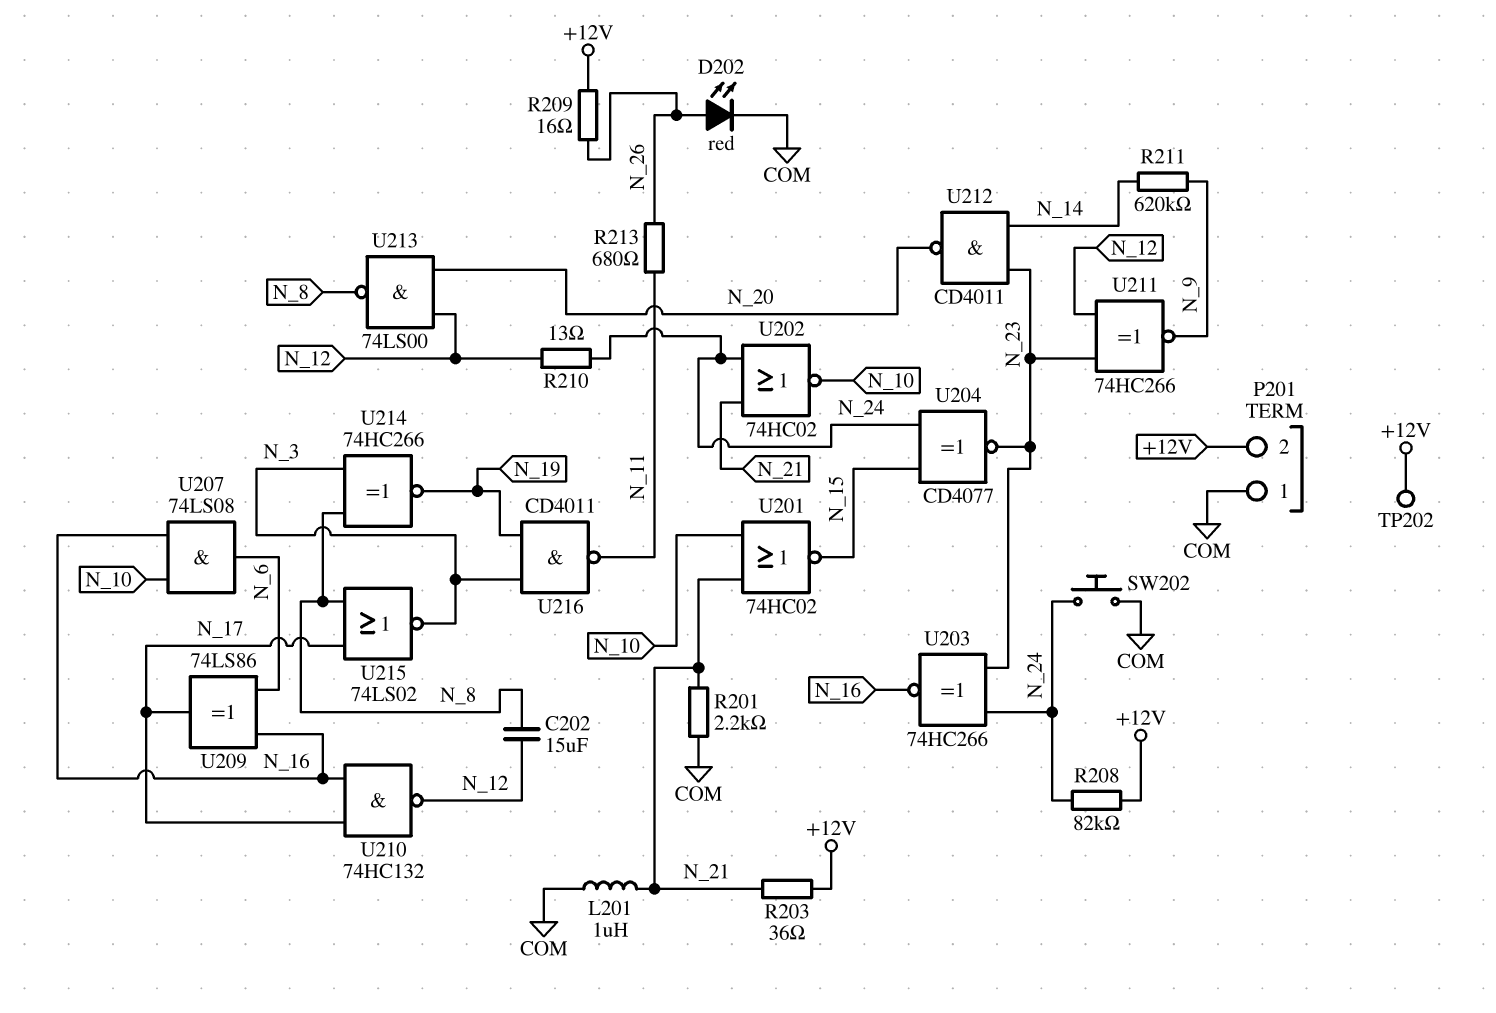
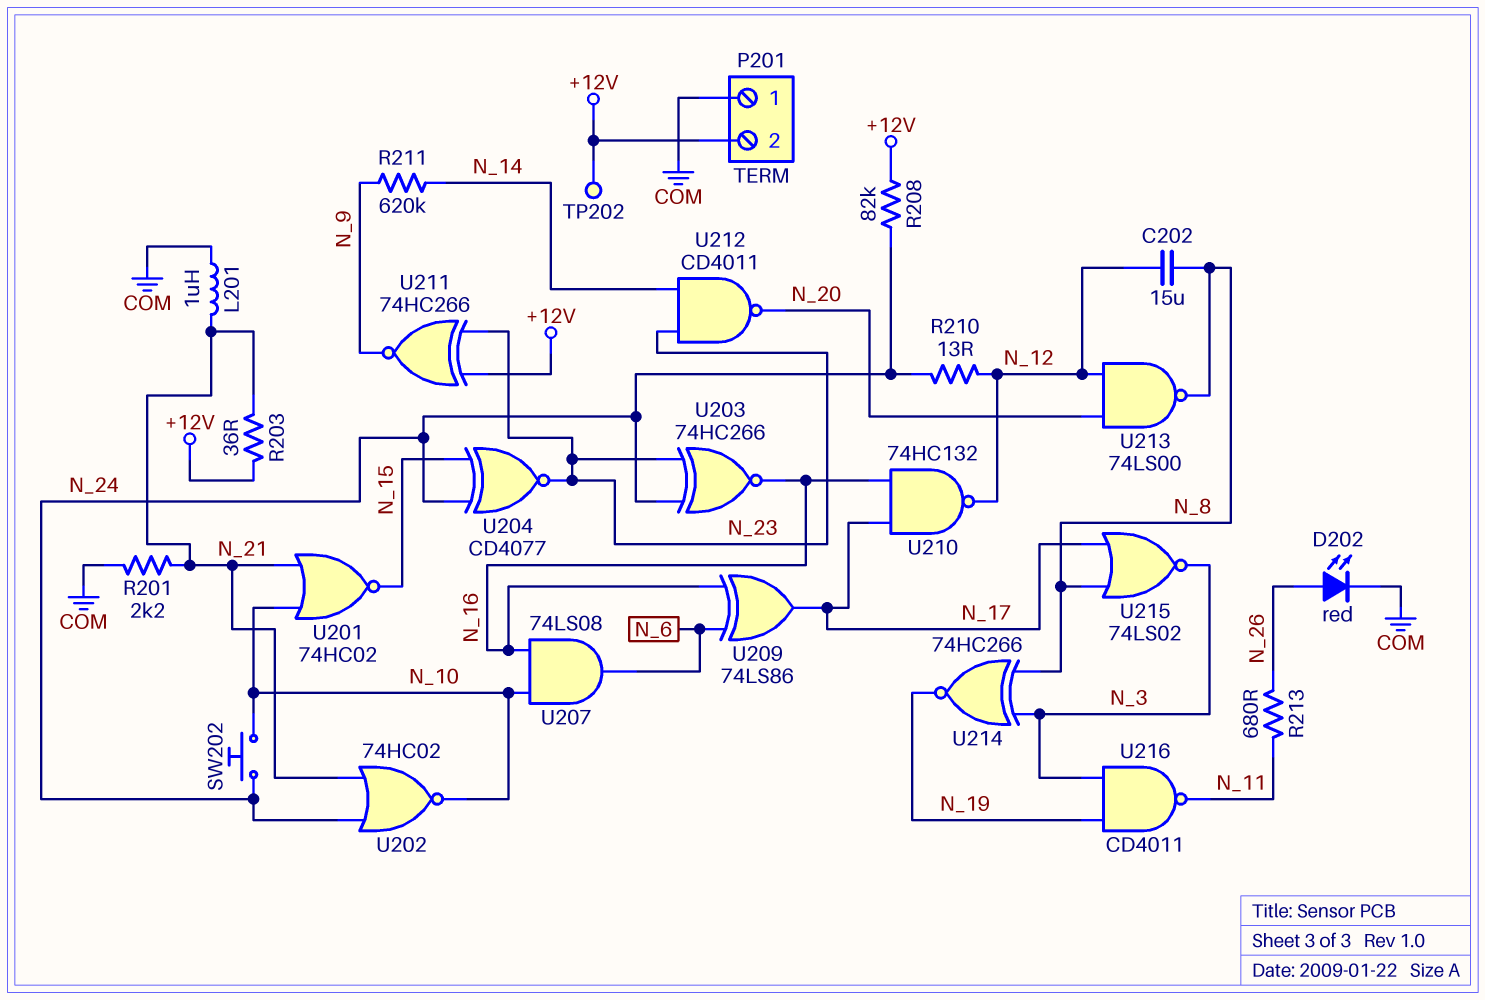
R209: 16 (+12V, N_26) -> none
SW202: button (COM, N_24) -> button (N_10, N_24)
U211: XNOR 74HC266 (in N_12, in N_23, out N_9) -> XNOR 74HC266 (in +12V, in N_23, out N_9)

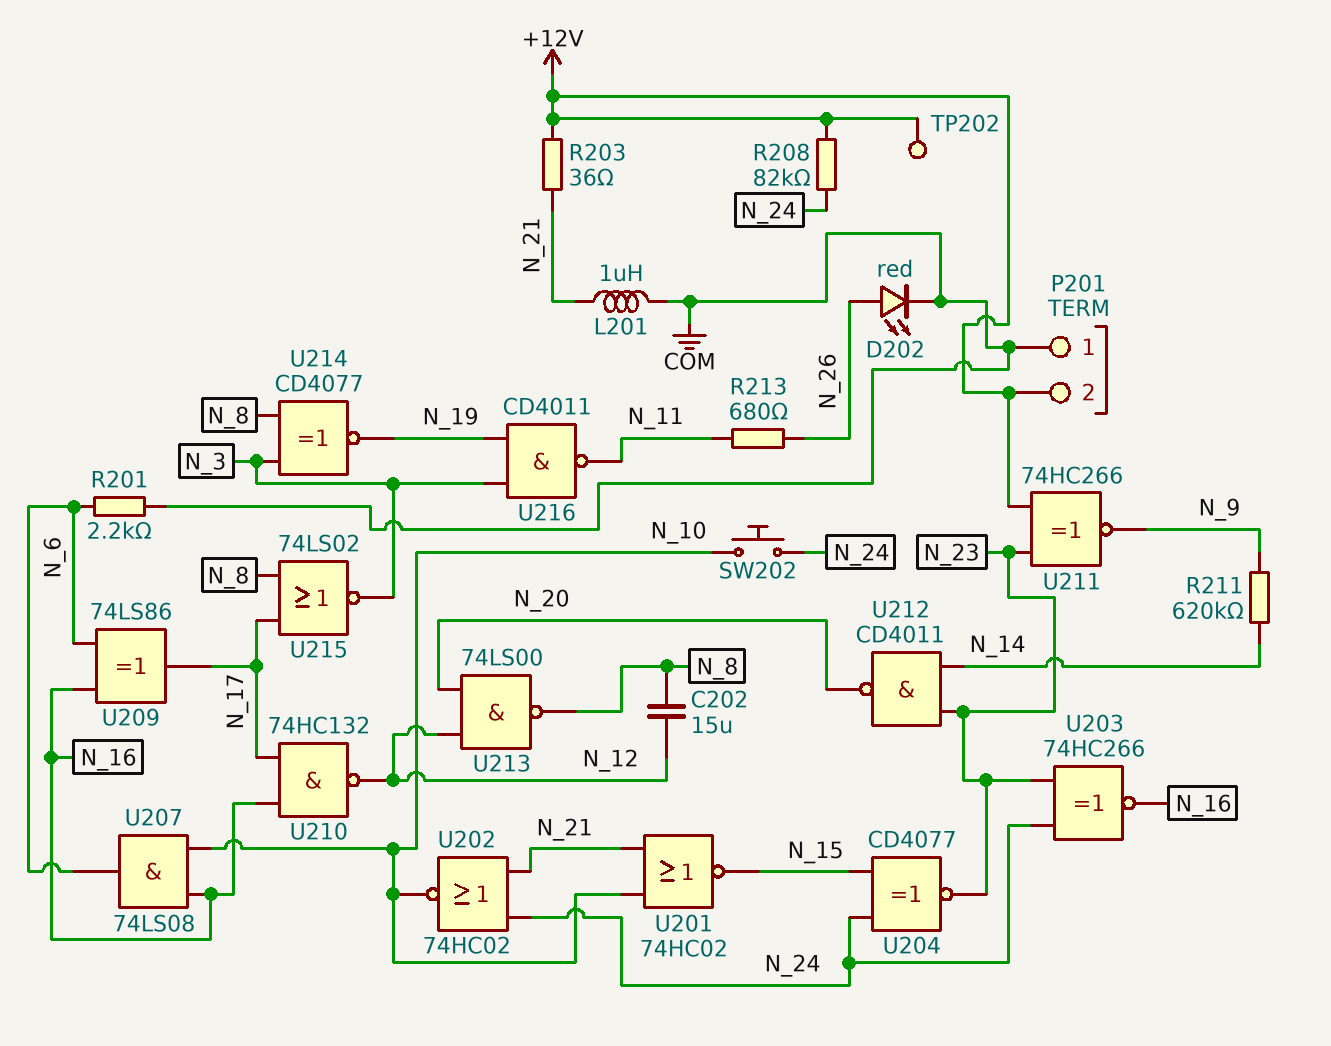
R201: 2.2k (COM, N_21) -> 2.2k (COM, N_6)
R210: 13 (N_12, N_24) -> none
U214: XNOR 74HC266 (in N_3, in N_8, out N_19) -> XNOR CD4077 (in N_3, in N_8, out N_19)

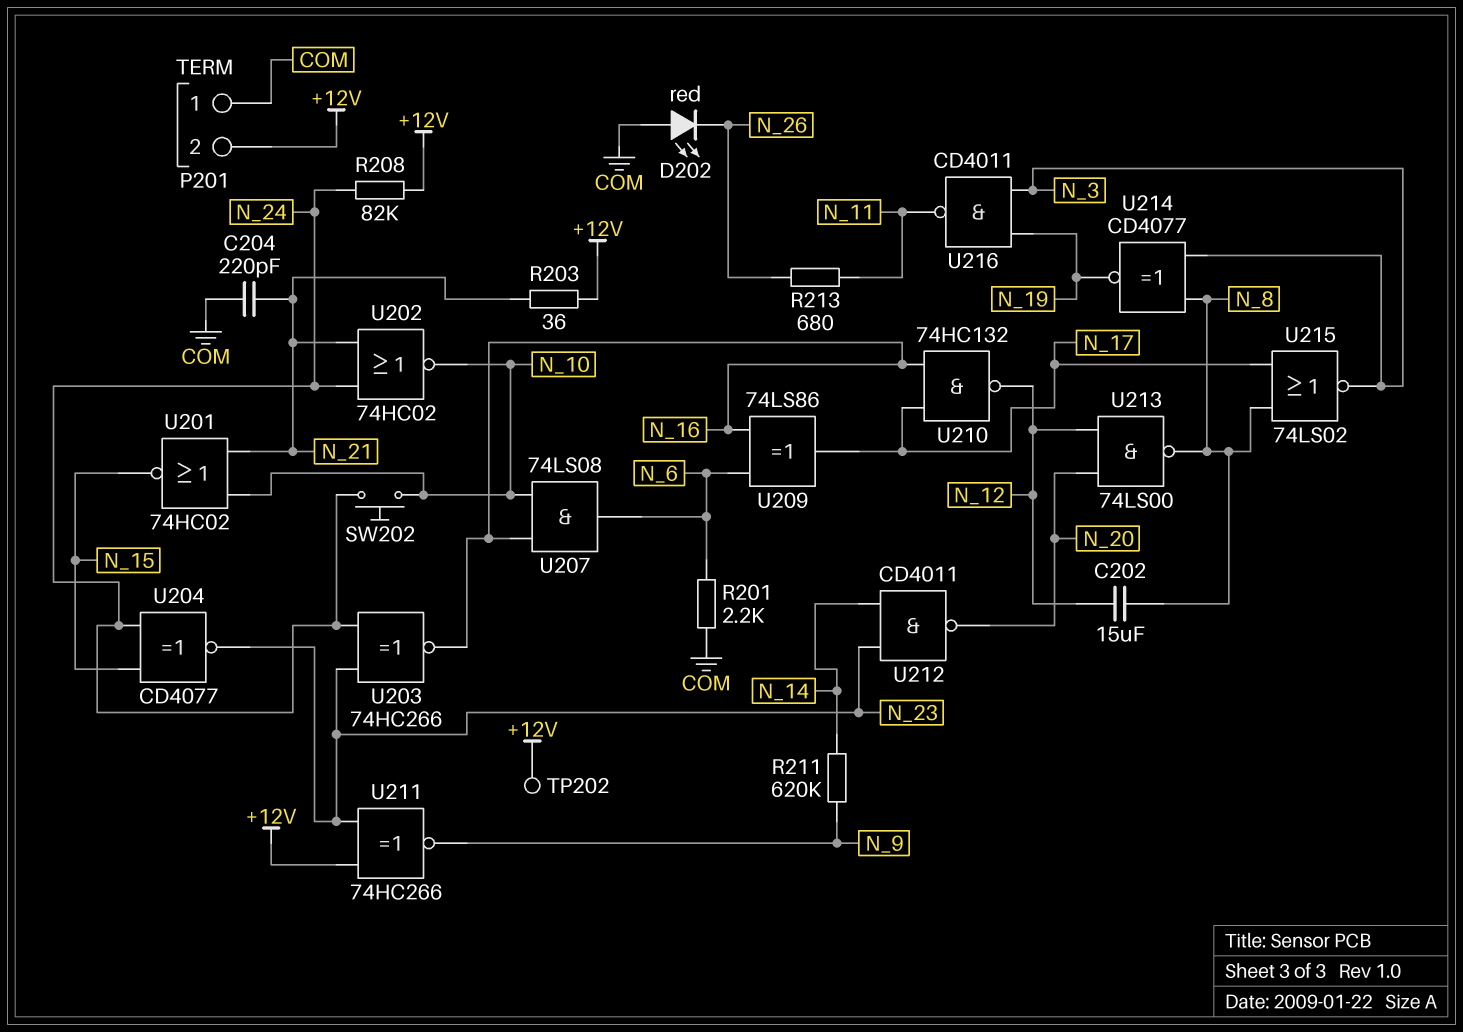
C204: none -> 220pF (COM, N_21)
D202: LED red (A N_26, K COM) -> LED red (A COM, K N_26)
L201: 1uH (COM, N_21) -> none

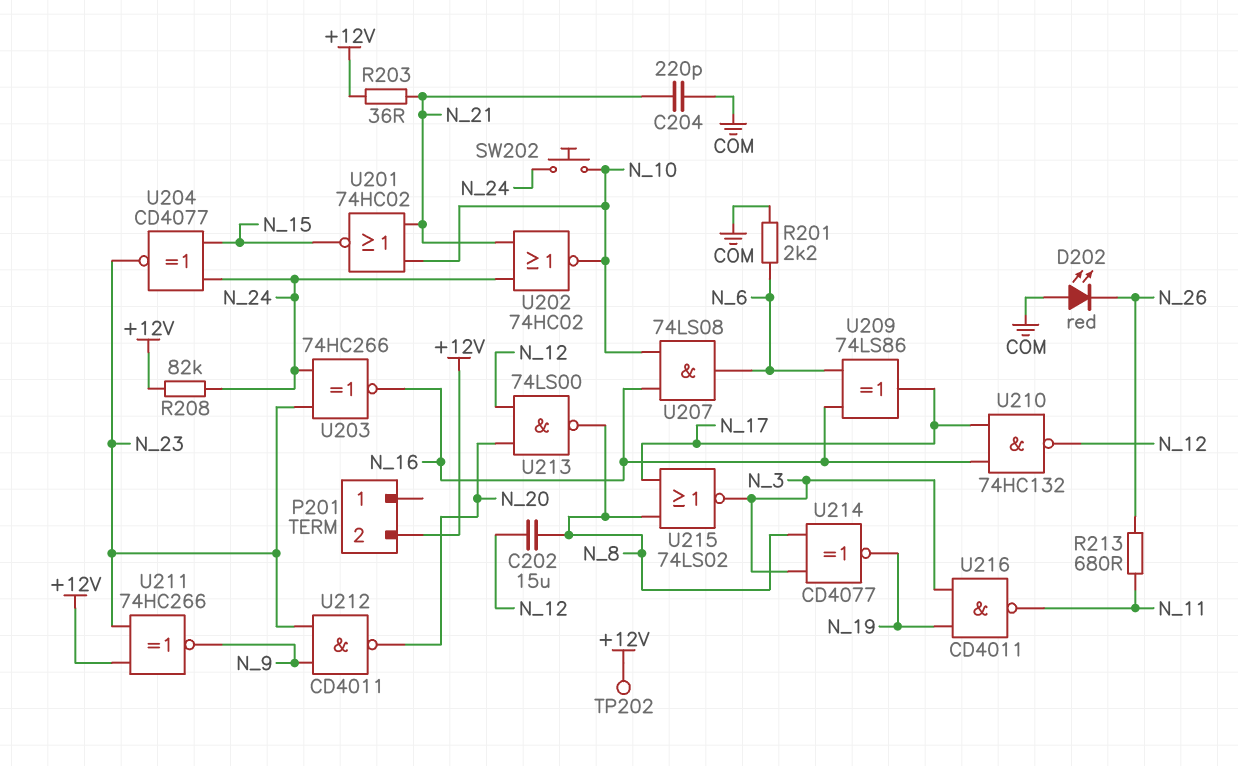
P201 pin 1: COM -> none
R211: 620k (N_9, N_14) -> none
U212: NAND CD4011 (in N_14, in N_23, out N_20) -> NAND CD4011 (in N_9, in N_23, out N_20)

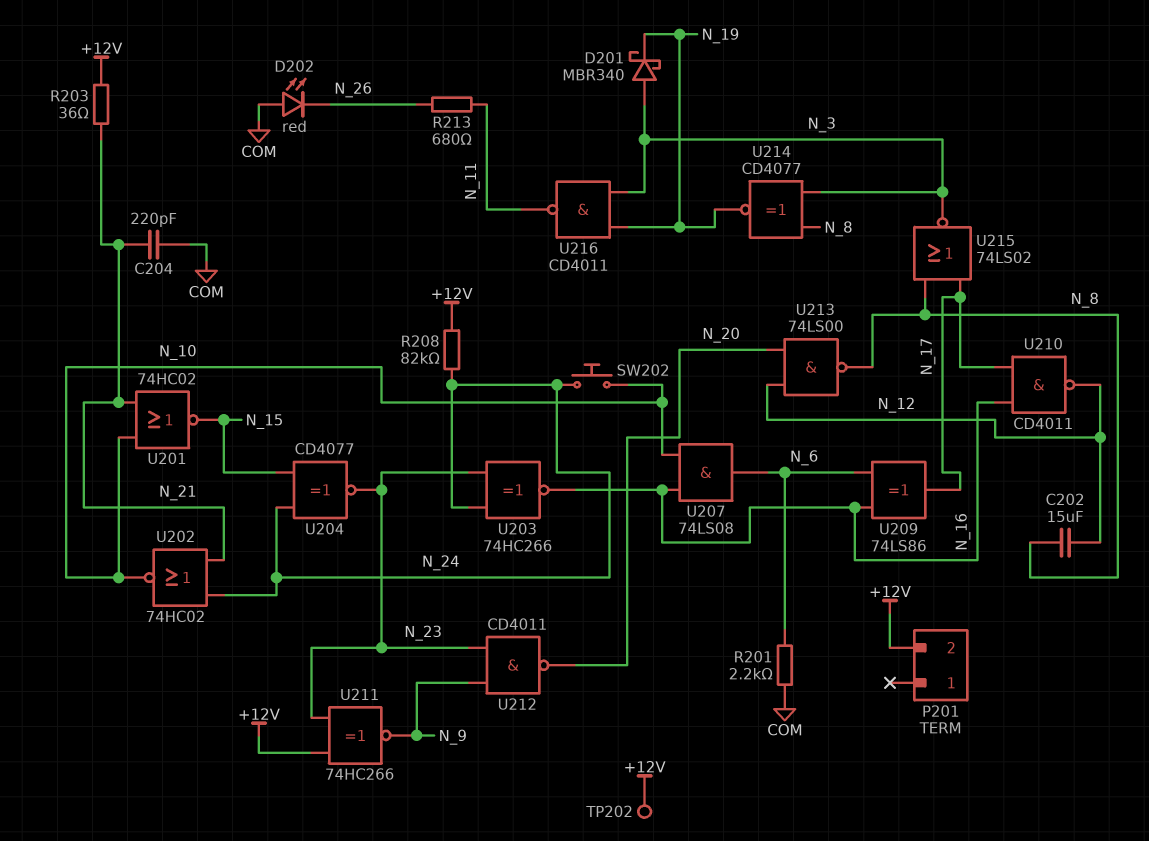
D201: none -> schottky MBR340 (A N_3, K N_19)
U210: NAND 74HC132 (in N_16, in N_17, out N_12) -> NAND CD4011 (in N_16, in N_17, out N_12)

